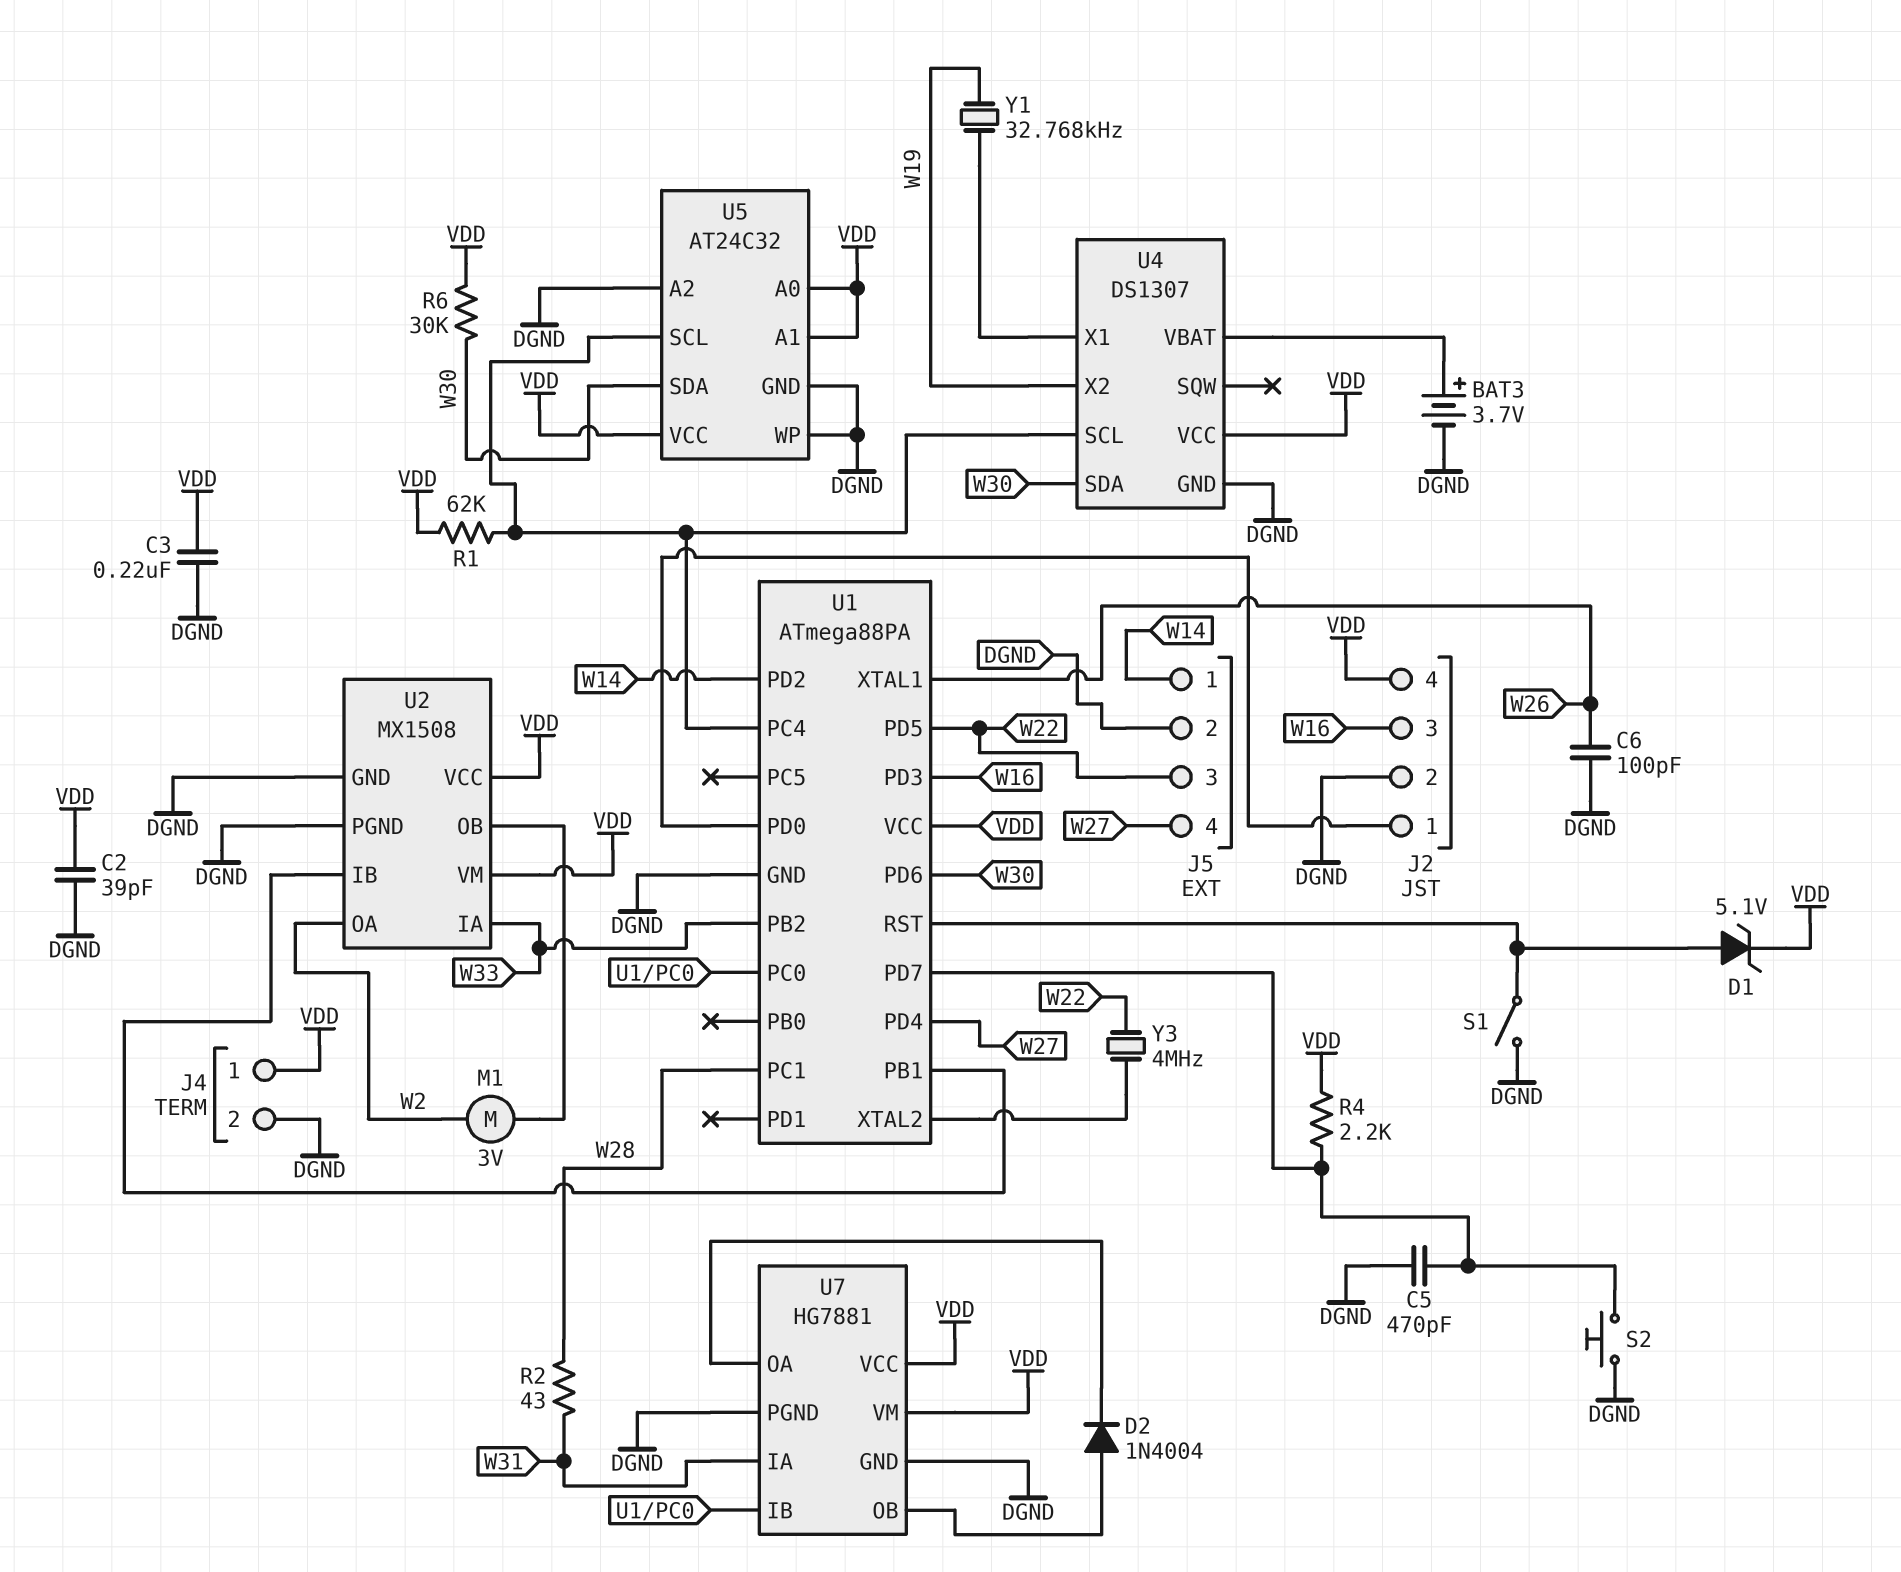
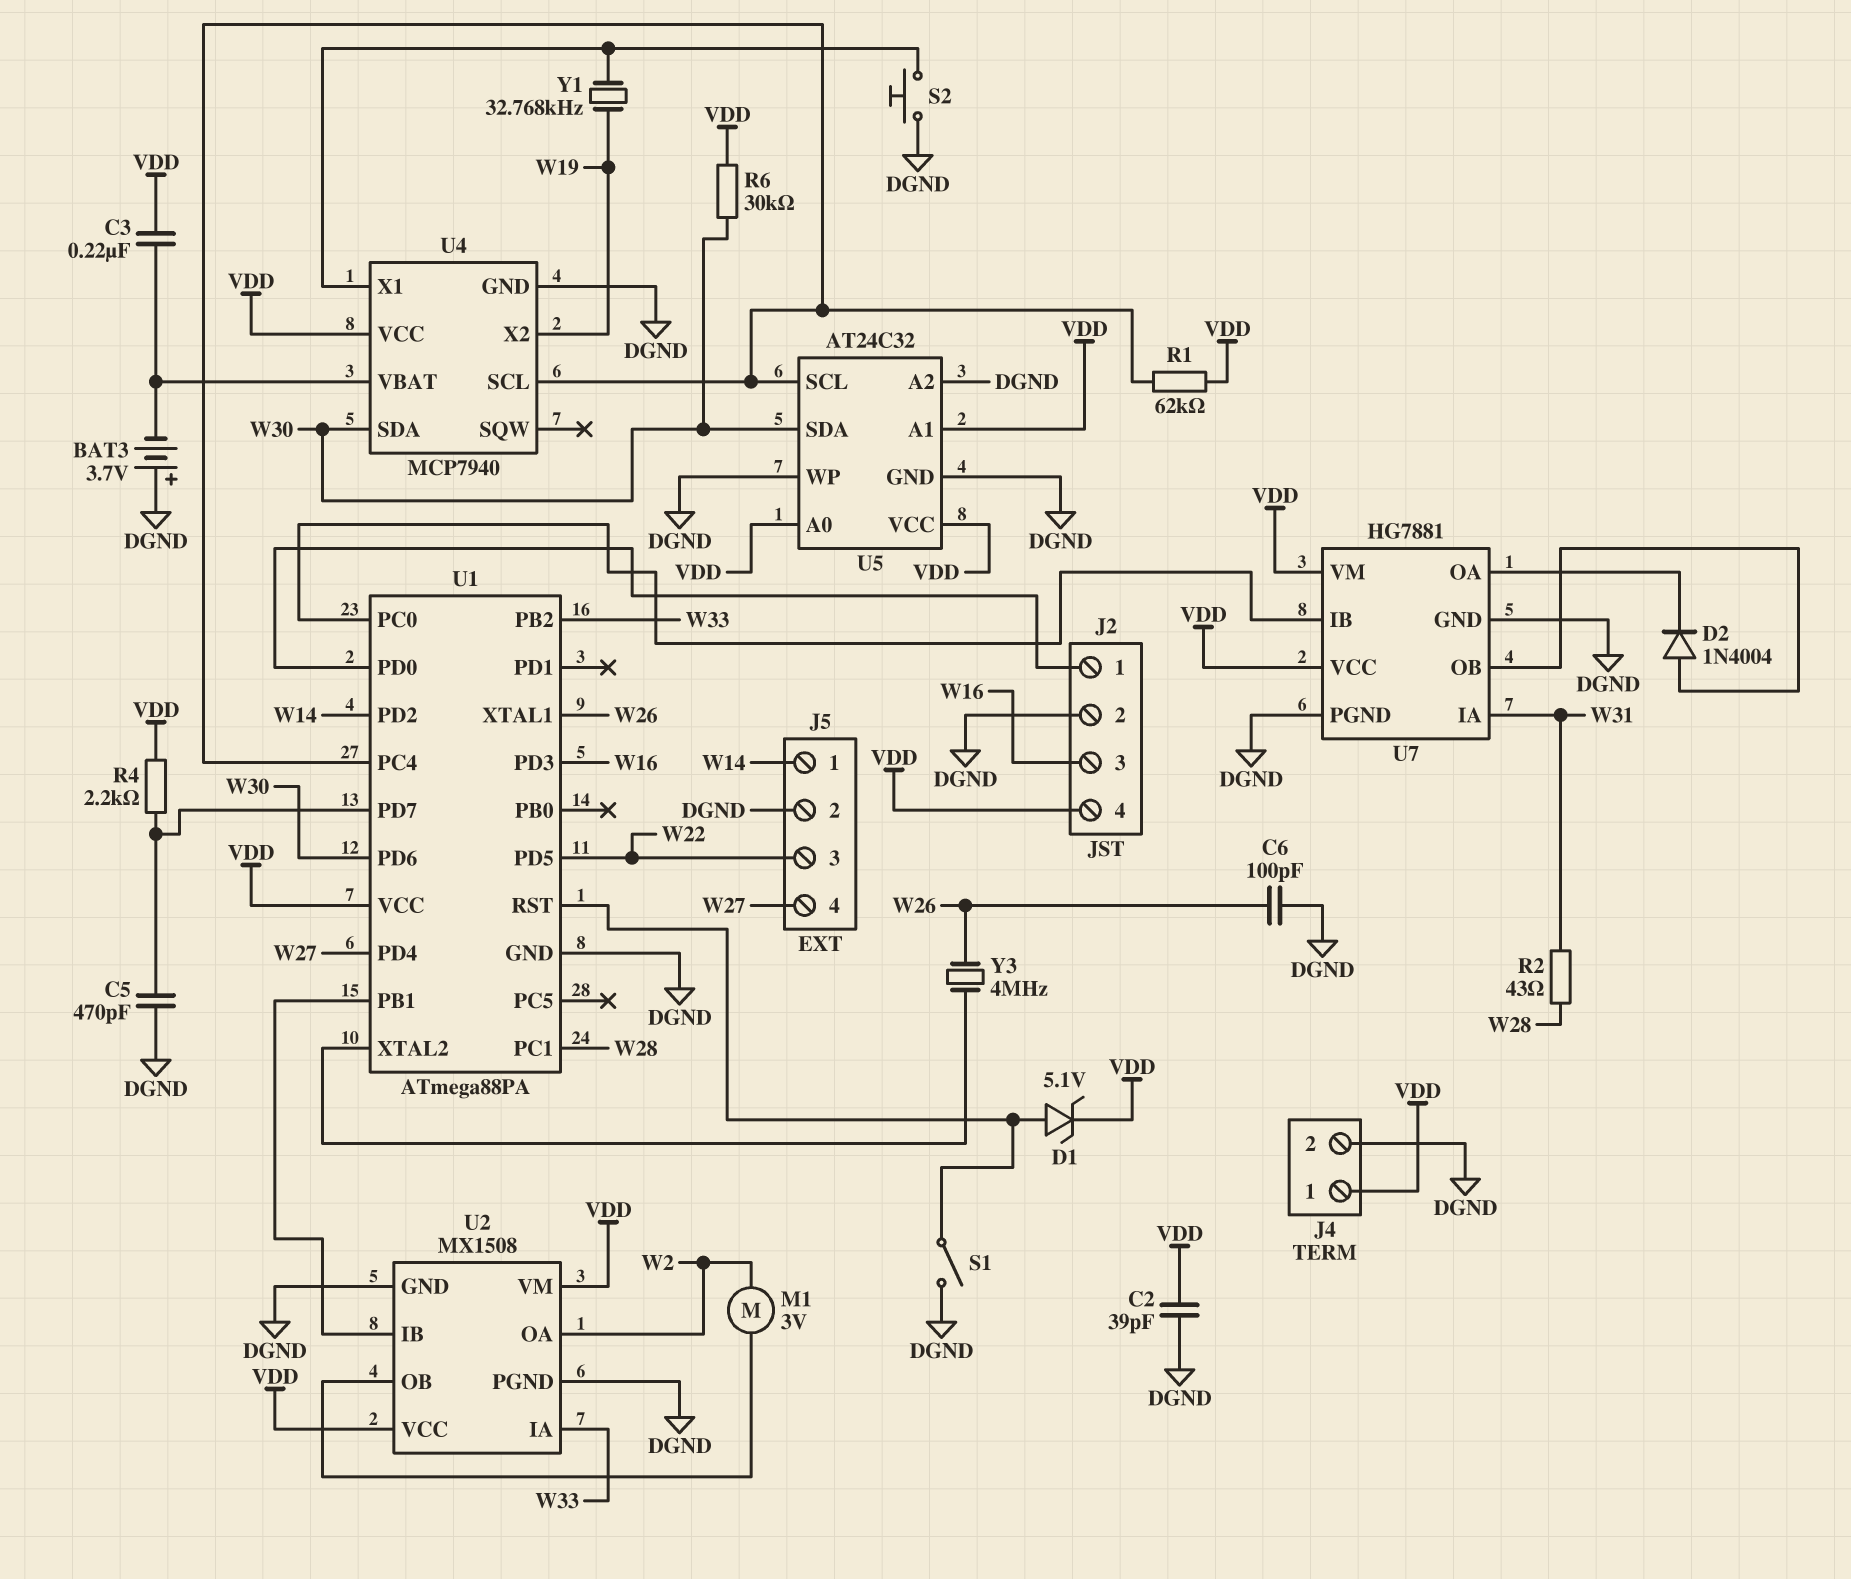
BAT3: 3.7V (plus U4/VBAT, minus DGND) -> 3.7V (plus DGND, minus U4/VBAT)
C3: 220nF (DGND, VDD) -> 220nF (U4/VBAT, VDD)
S2: button (DGND, U1/PD7) -> button (DGND, U4/X1)
U4: DS1307 -> MCP7940
Y3: 4MHz (U1/XTAL2, W22) -> 4MHz (U1/XTAL2, W26)

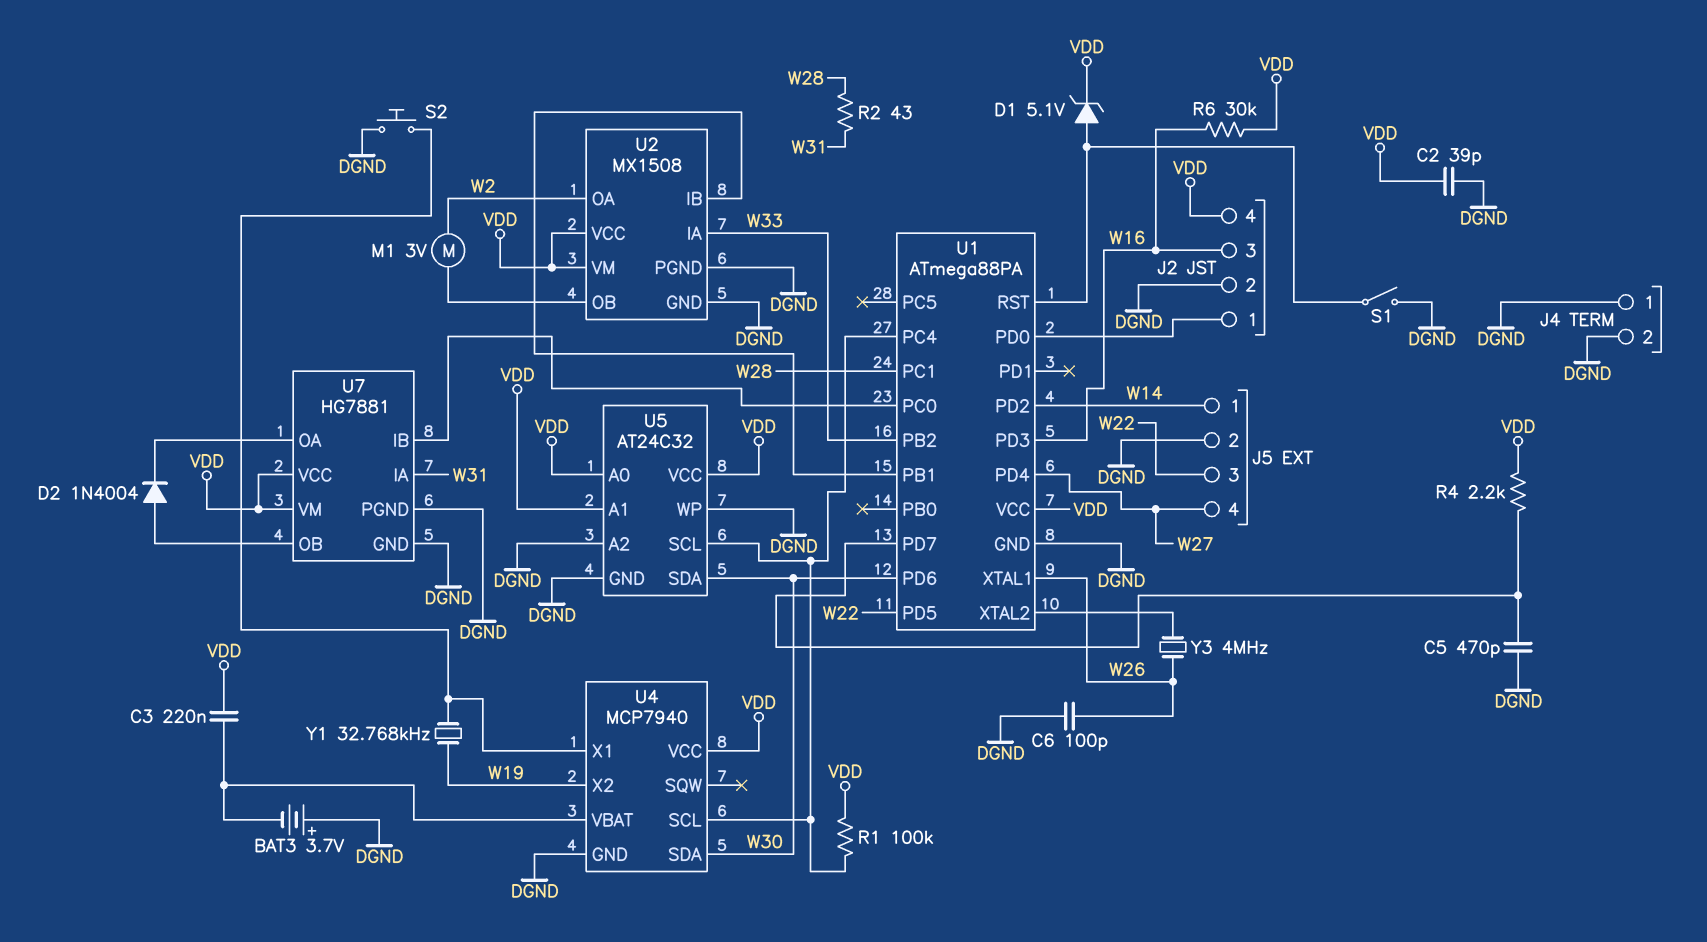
J4 pin 1: VDD -> DGND
R1: 62k (U1/PC4, VDD) -> 100k (U1/PC4, VDD)
R6: 30k (VDD, W30) -> 30k (VDD, W16)

